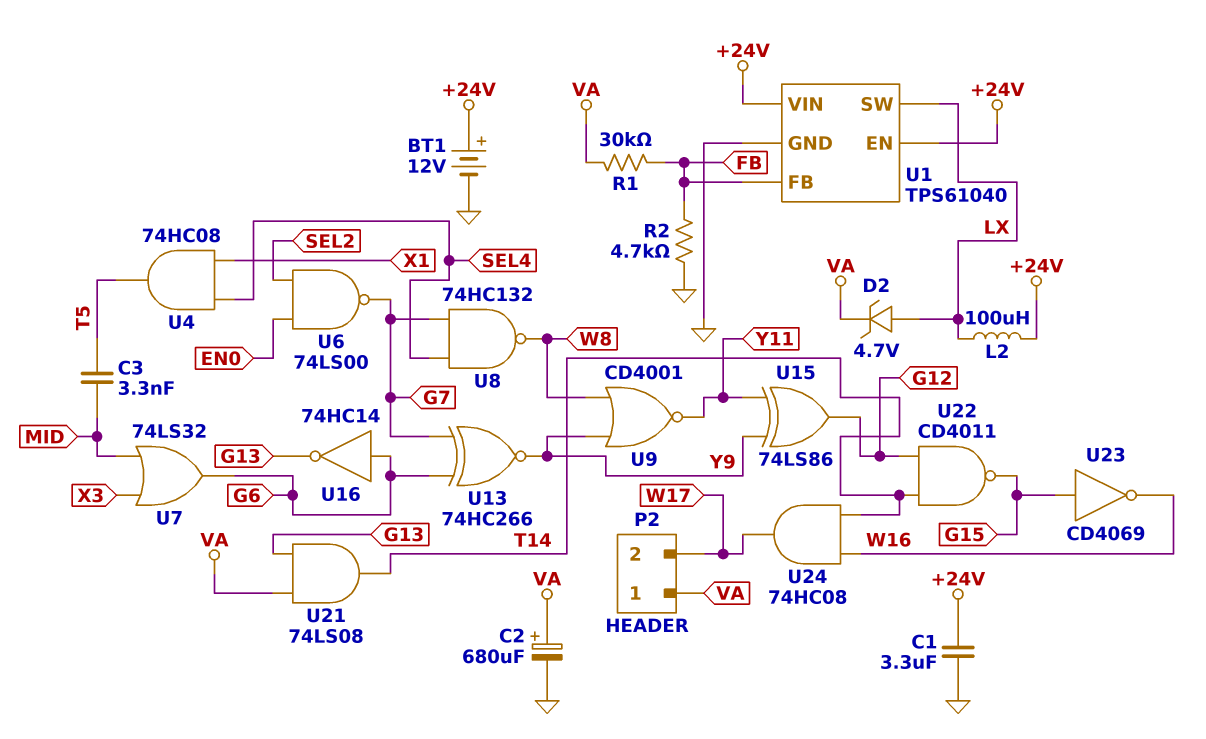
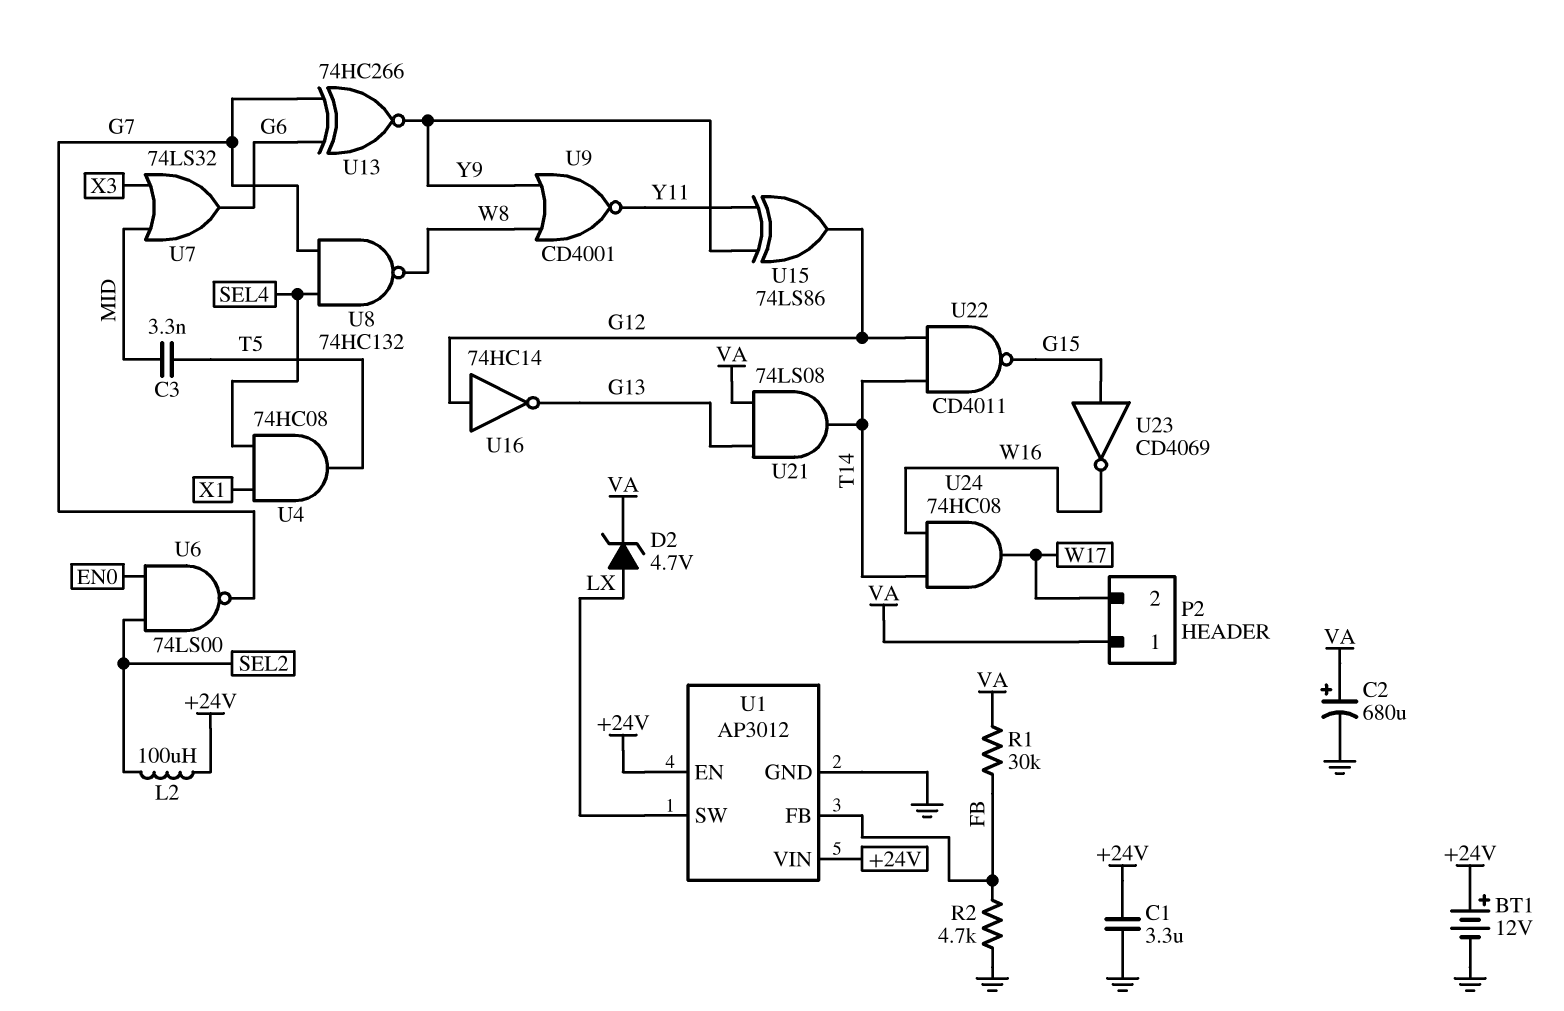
L2: 100uH (+24V, LX) -> 100uH (+24V, SEL2)
U1: TPS61040 -> AP3012
U16: NOT 74HC14 (in G6, out G13) -> NOT 74HC14 (in G12, out G13)

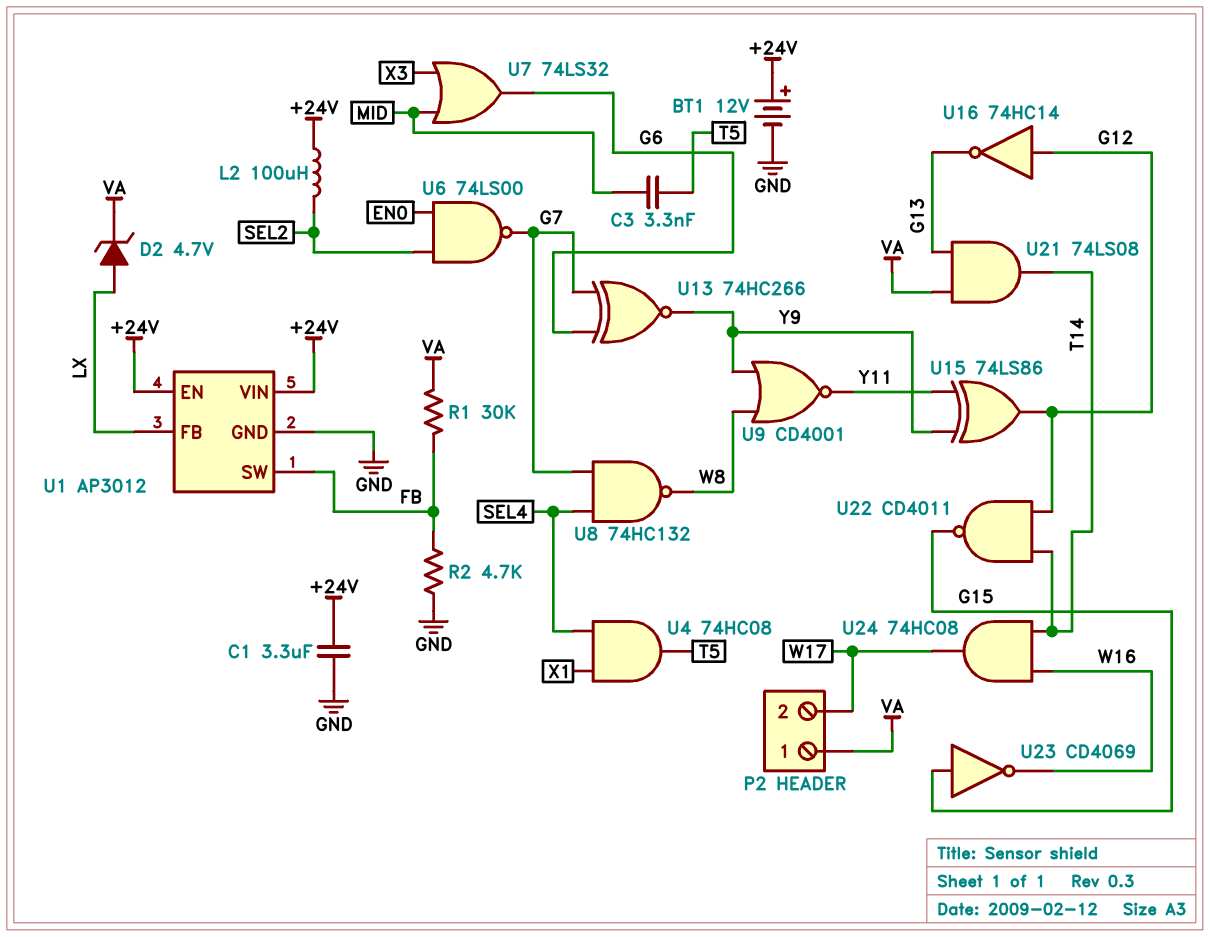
C2: 680uF (plus VA, minus GND) -> none
U1 pin FB: FB -> LX
U1 pin SW: LX -> FB

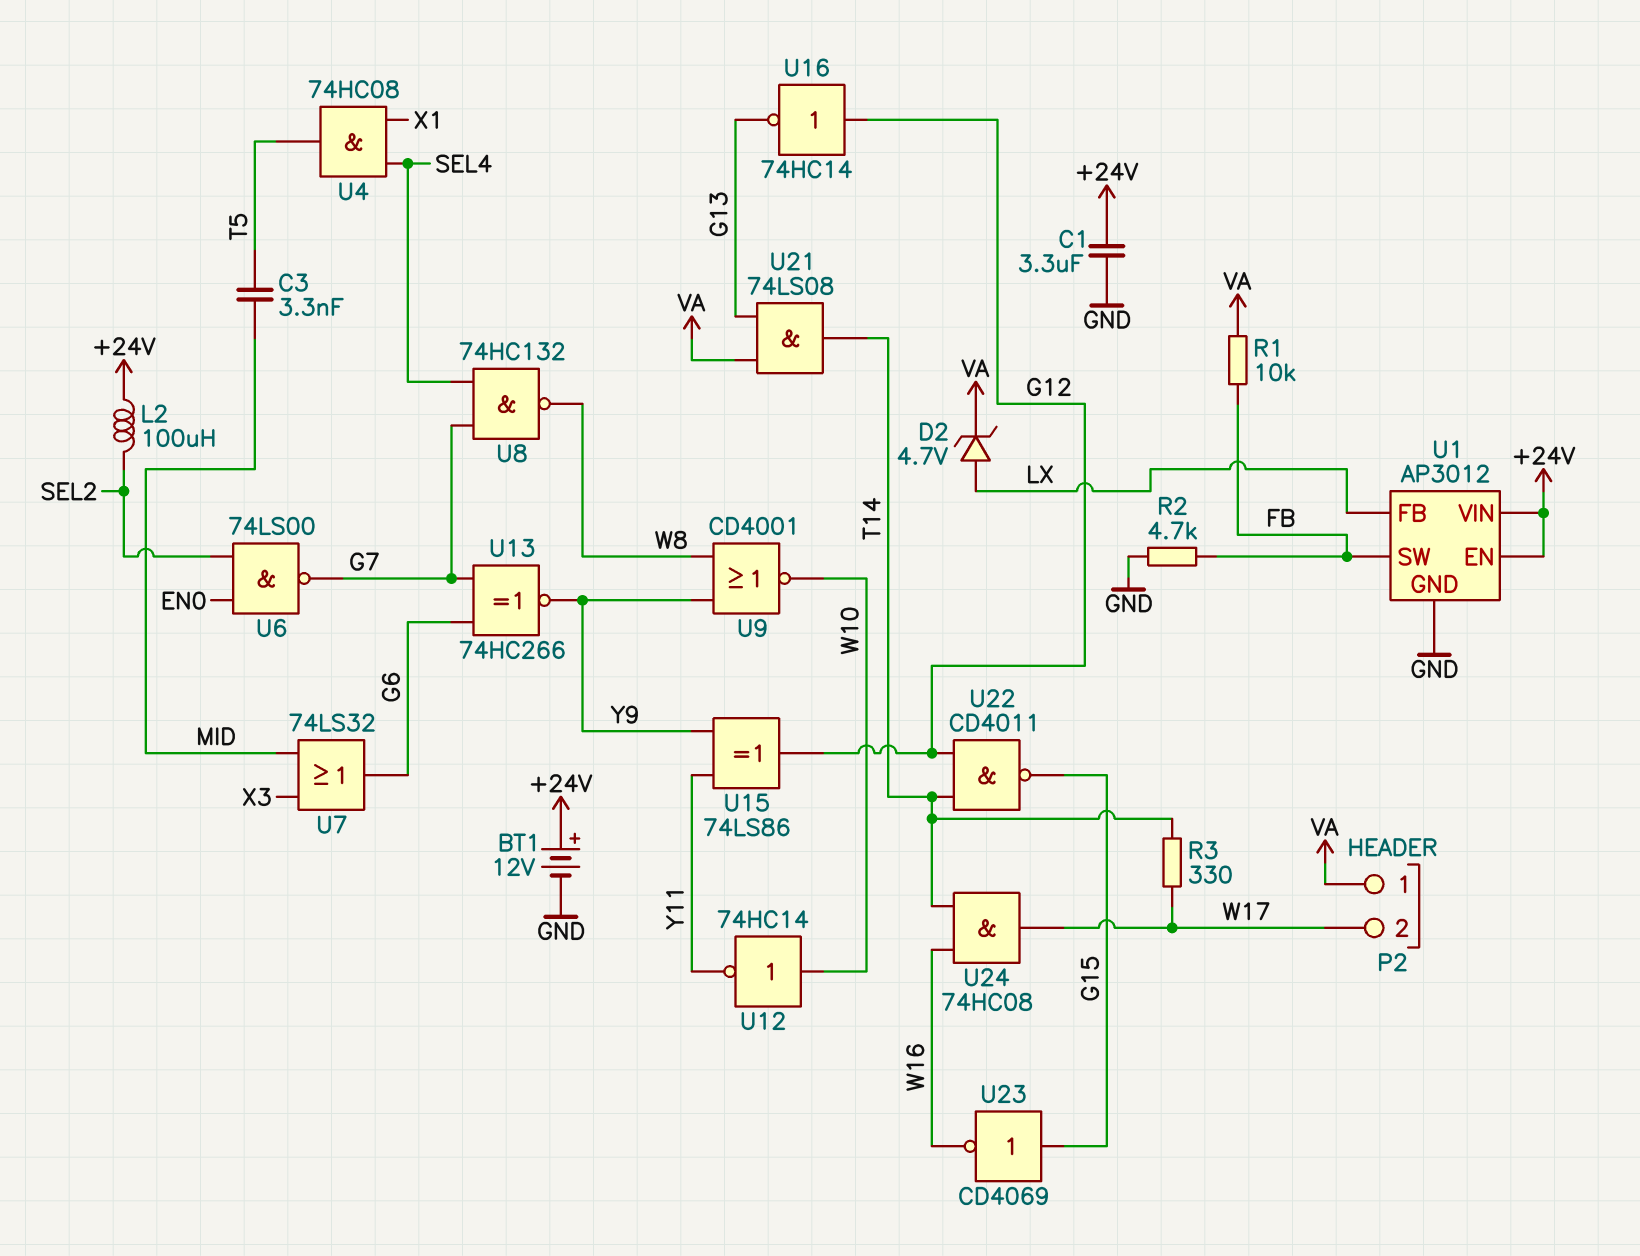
R1: 30k (FB, VA) -> 10k (FB, VA)
R3: none -> 330 (T14, W17)
U9: NOR CD4001 (in W8, in Y9, out Y11) -> NOR CD4001 (in W8, in Y9, out W10)
U12: none -> NOT 74HC14 (in W10, out Y11)

